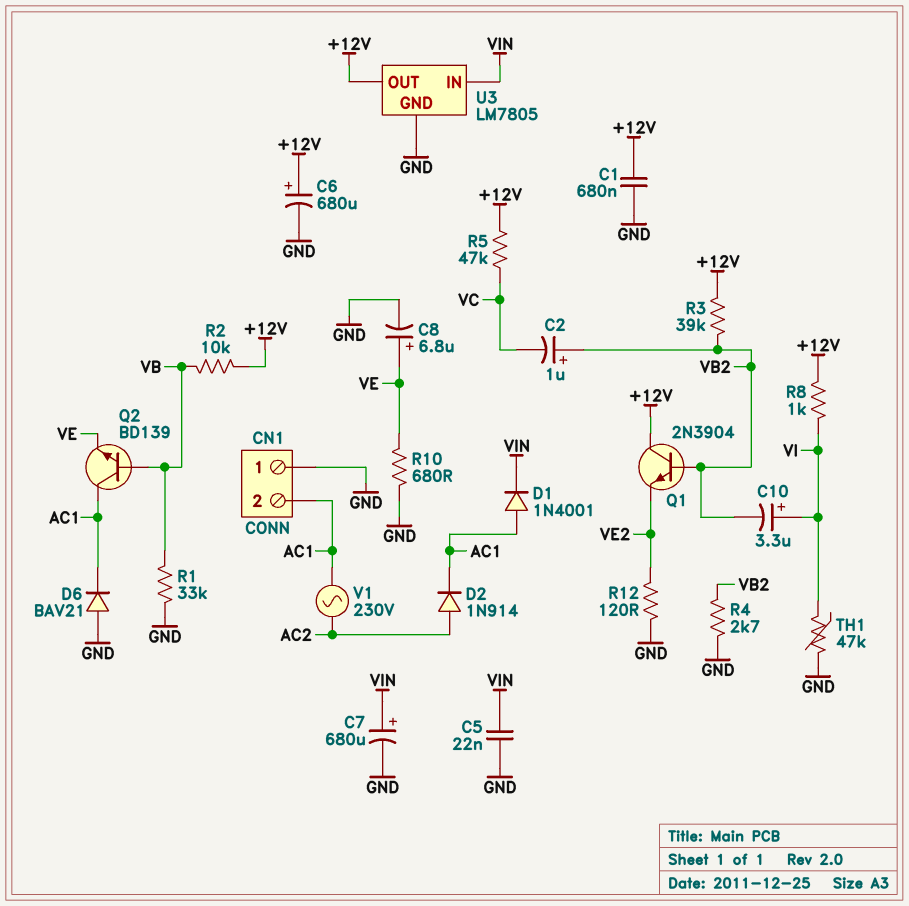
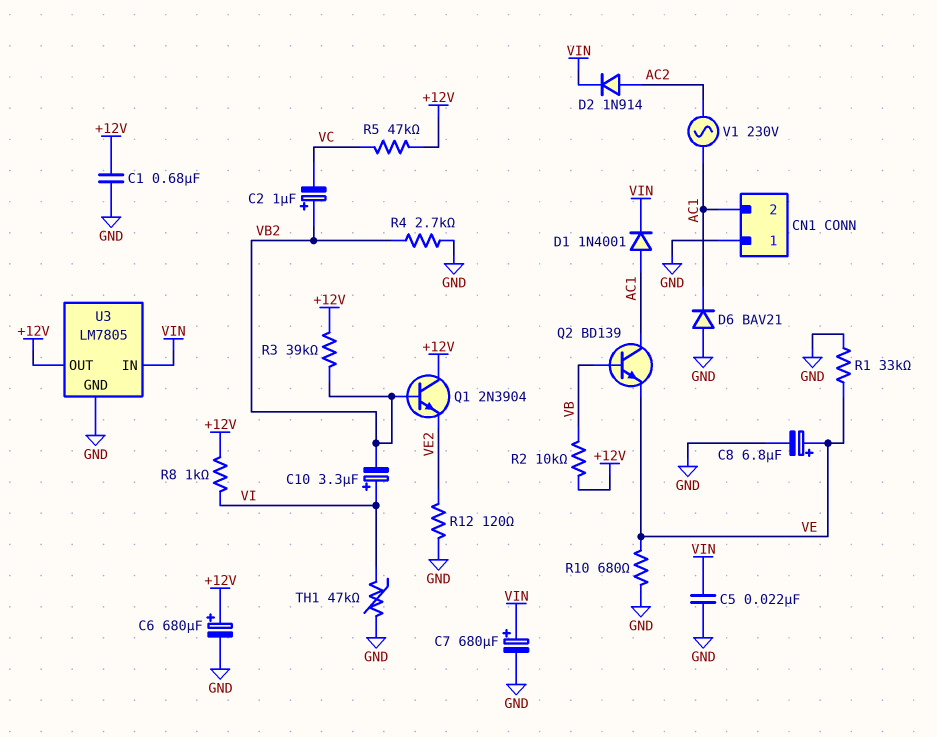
D2: diode 1N914 (A AC2, K AC1) -> diode 1N914 (A AC2, K VIN)
R1: 33k (GND, VB) -> 33k (GND, VE)

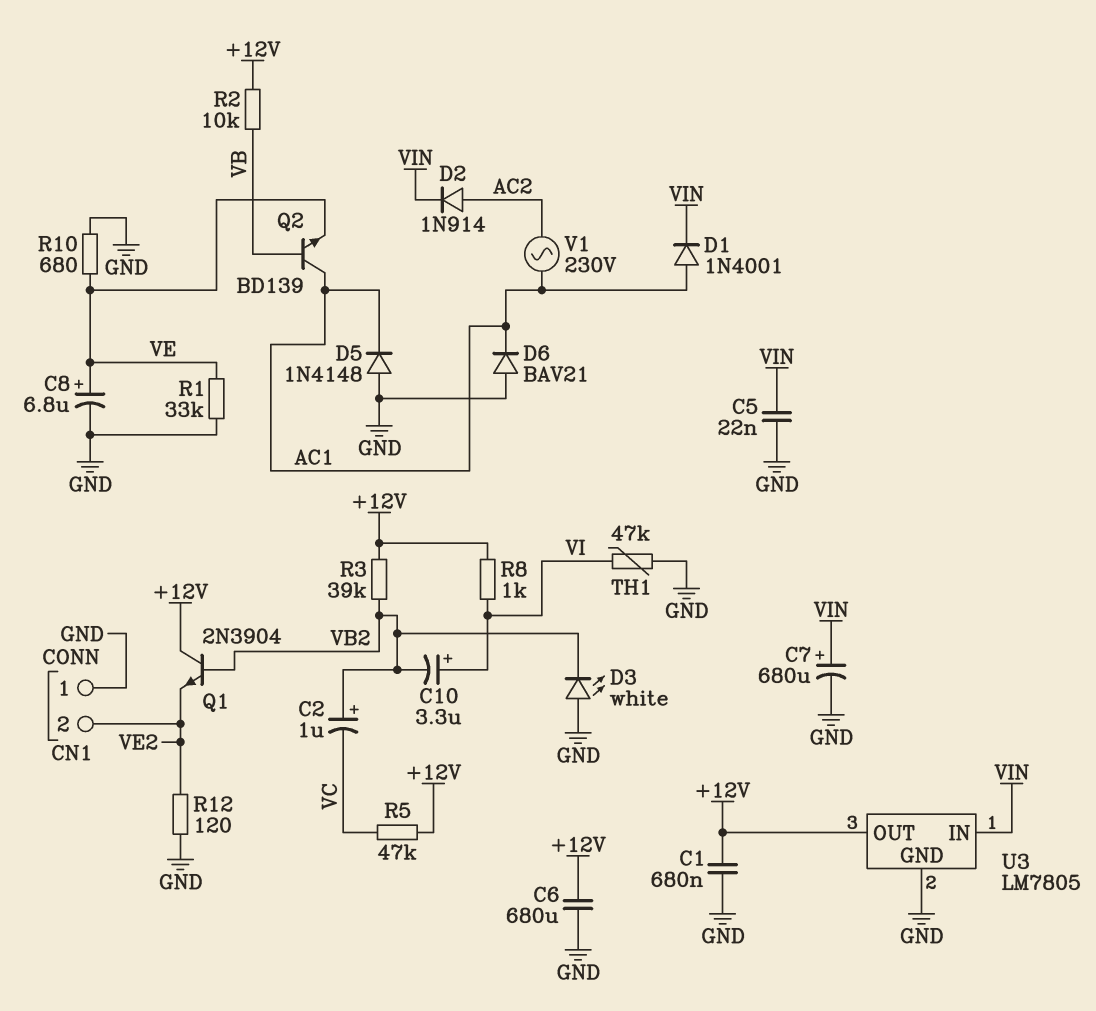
C6: 680uF (plus +12V, minus GND) -> 680uF (+12V, GND)
CN1 pin 2: AC1 -> VE2
D3: none -> LED white (A GND, K VB2)
D5: none -> diode 1N4148 (A GND, K AC1)
R4: 2.7k (GND, VB2) -> none

